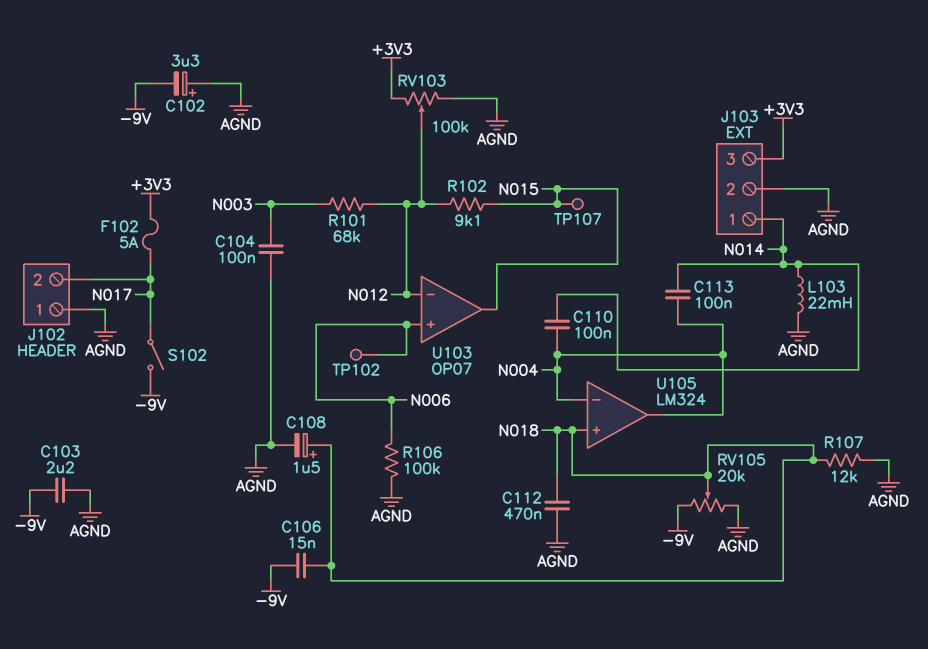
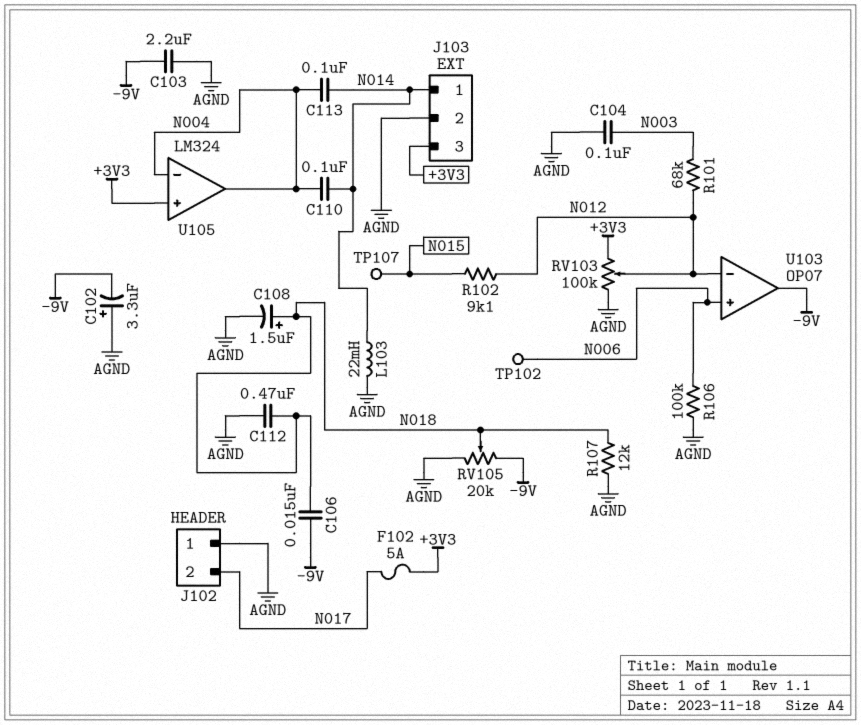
S102: switch (-9V, N017) -> none
U103 pin out: N015 -> -9V
U105 pin in+: N018 -> +3V3

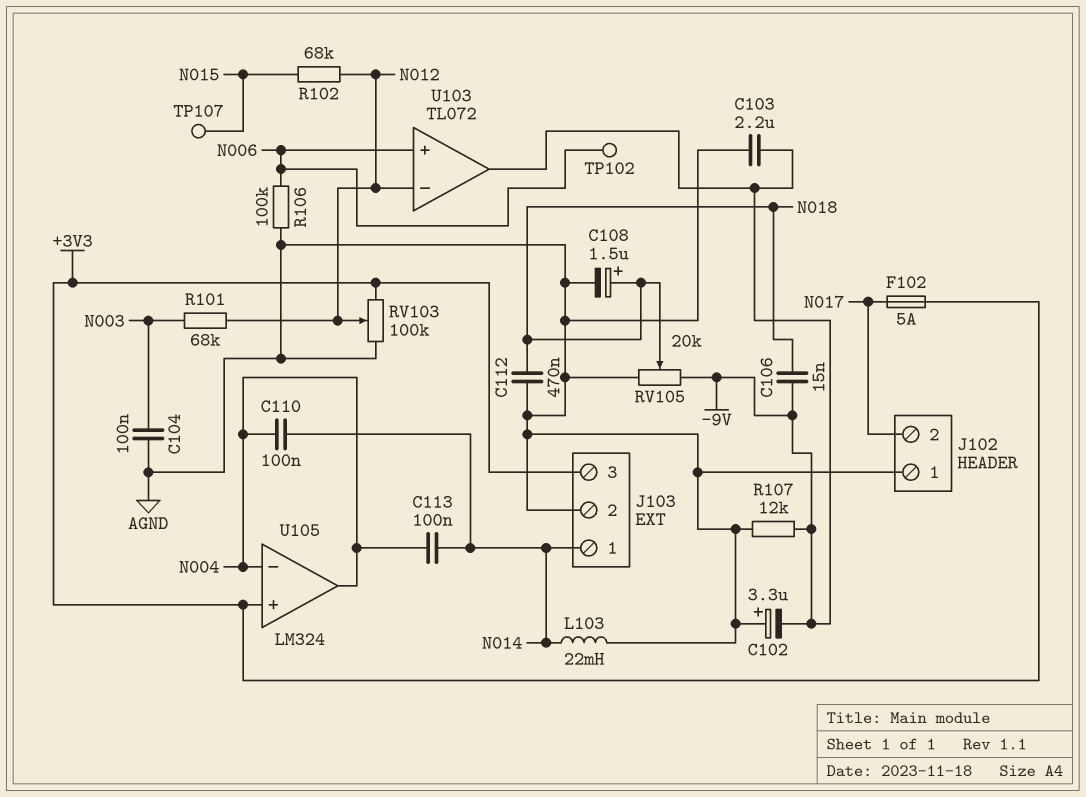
R102: 9.1k (N012, N015) -> 68k (N012, N015)
R107: 12k (AGND, N018) -> 12k (-9V, AGND)
U103: OP07 -> TL072

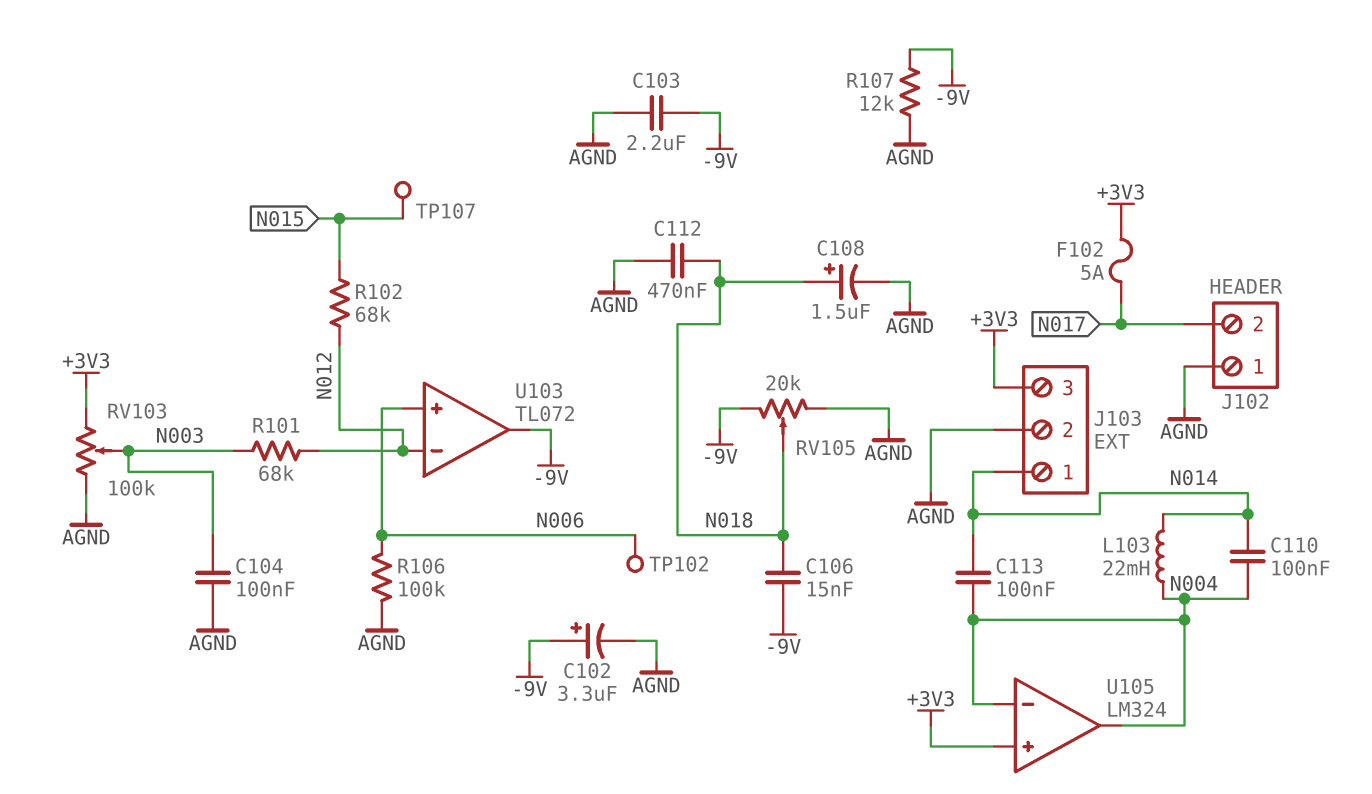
C102: 3.3uF (plus AGND, minus -9V) -> 3.3uF (plus -9V, minus AGND)
L103: 22mH (AGND, N014) -> 22mH (N004, N014)
RV103: 100k (+3V3, AGND, wiper N012) -> 100k (+3V3, AGND, wiper N003)

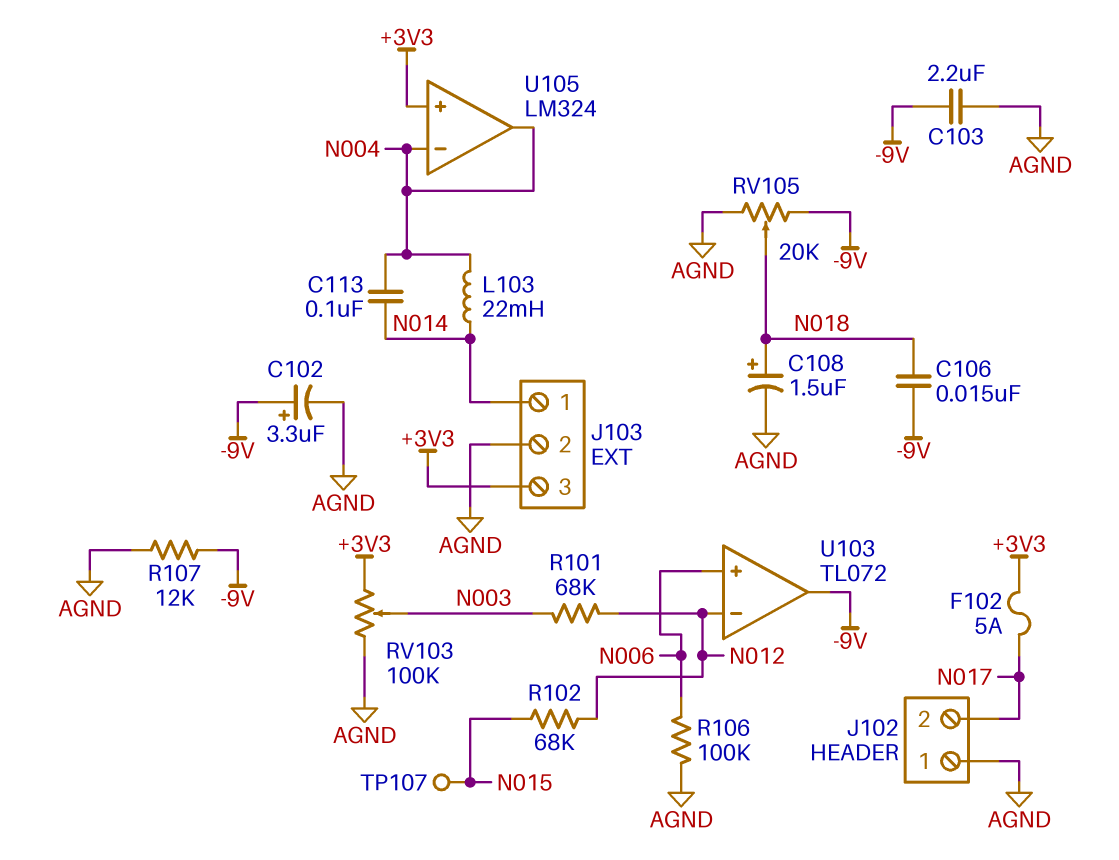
C104: 100nF (AGND, N003) -> none
C110: 100nF (N004, N014) -> none
C112: 470nF (AGND, N018) -> none
TP102: test point (N006) -> none

